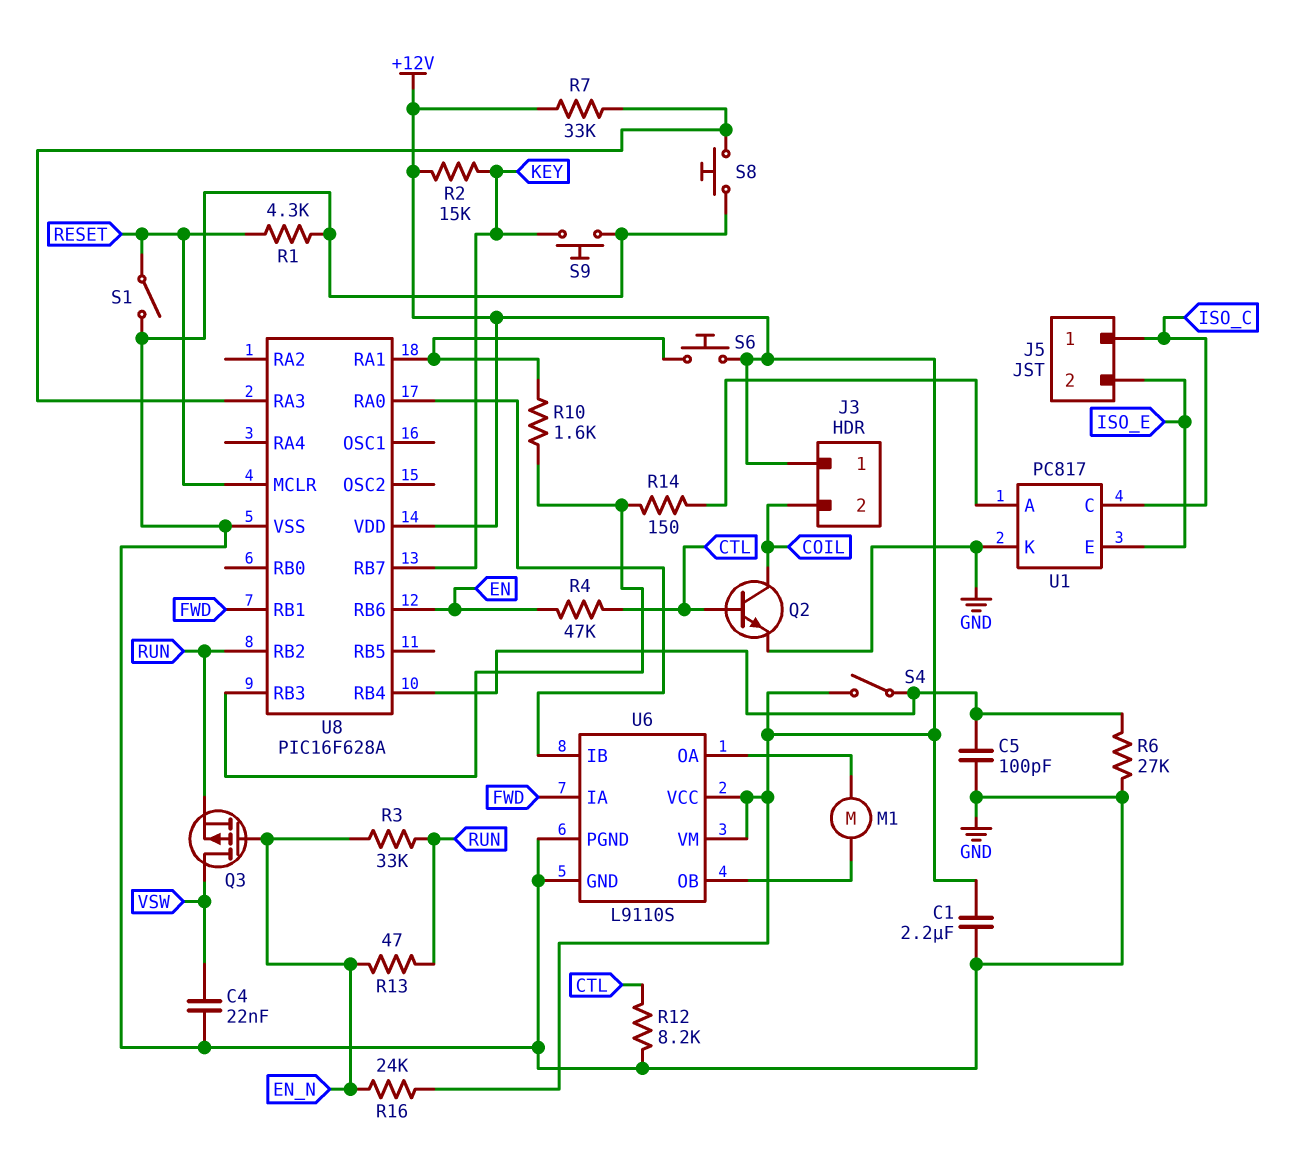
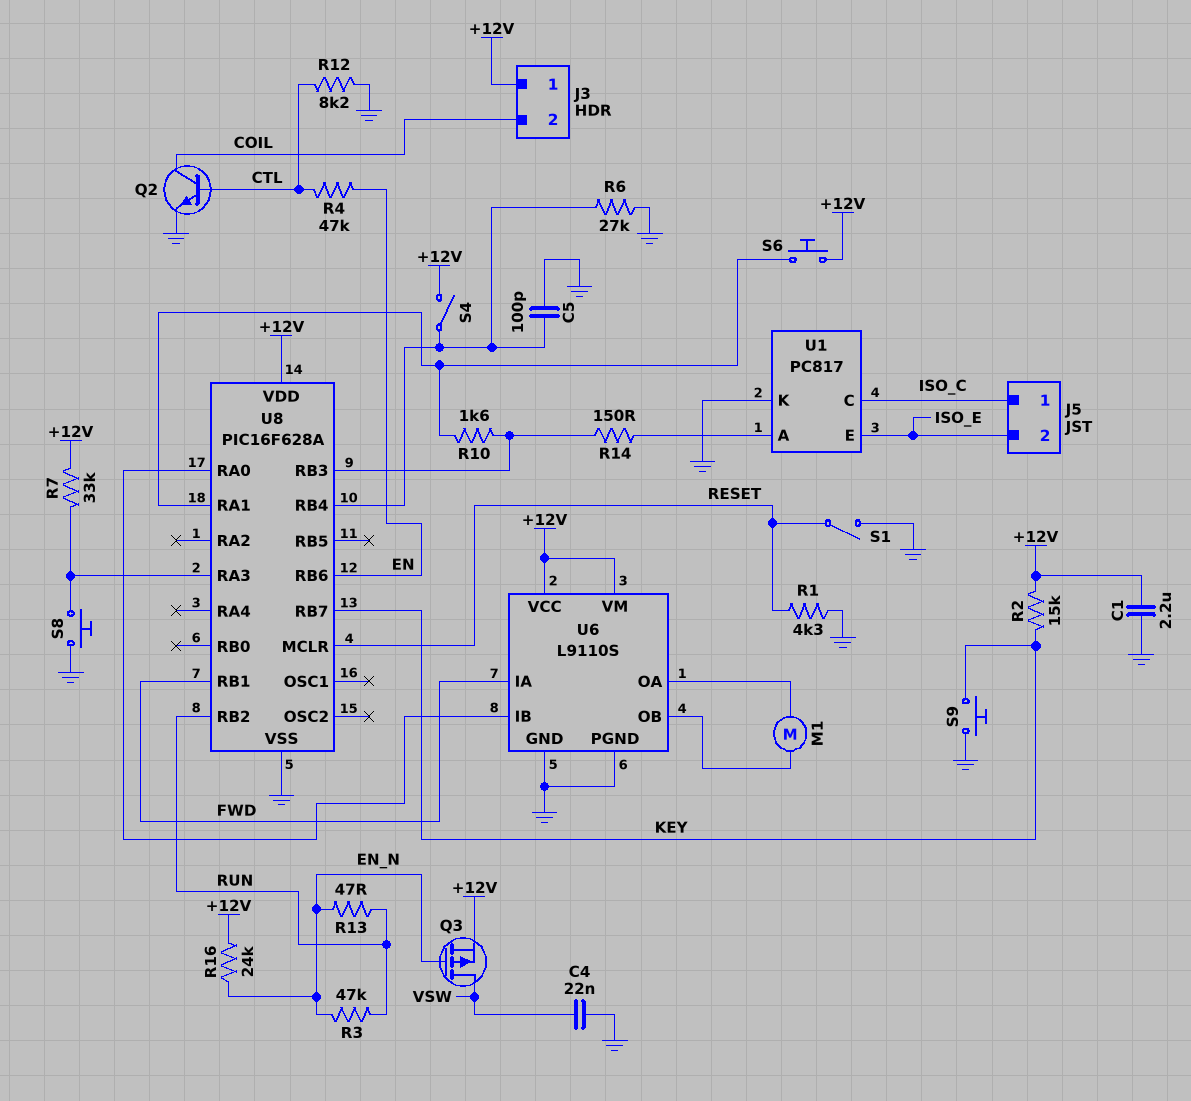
Q3: PMOS (G EN_N, D VSW, S RUN) -> PMOS (G EN_N, D VSW, S +12V)
R3: 33k (EN_N, RUN) -> 47k (EN_N, RUN)

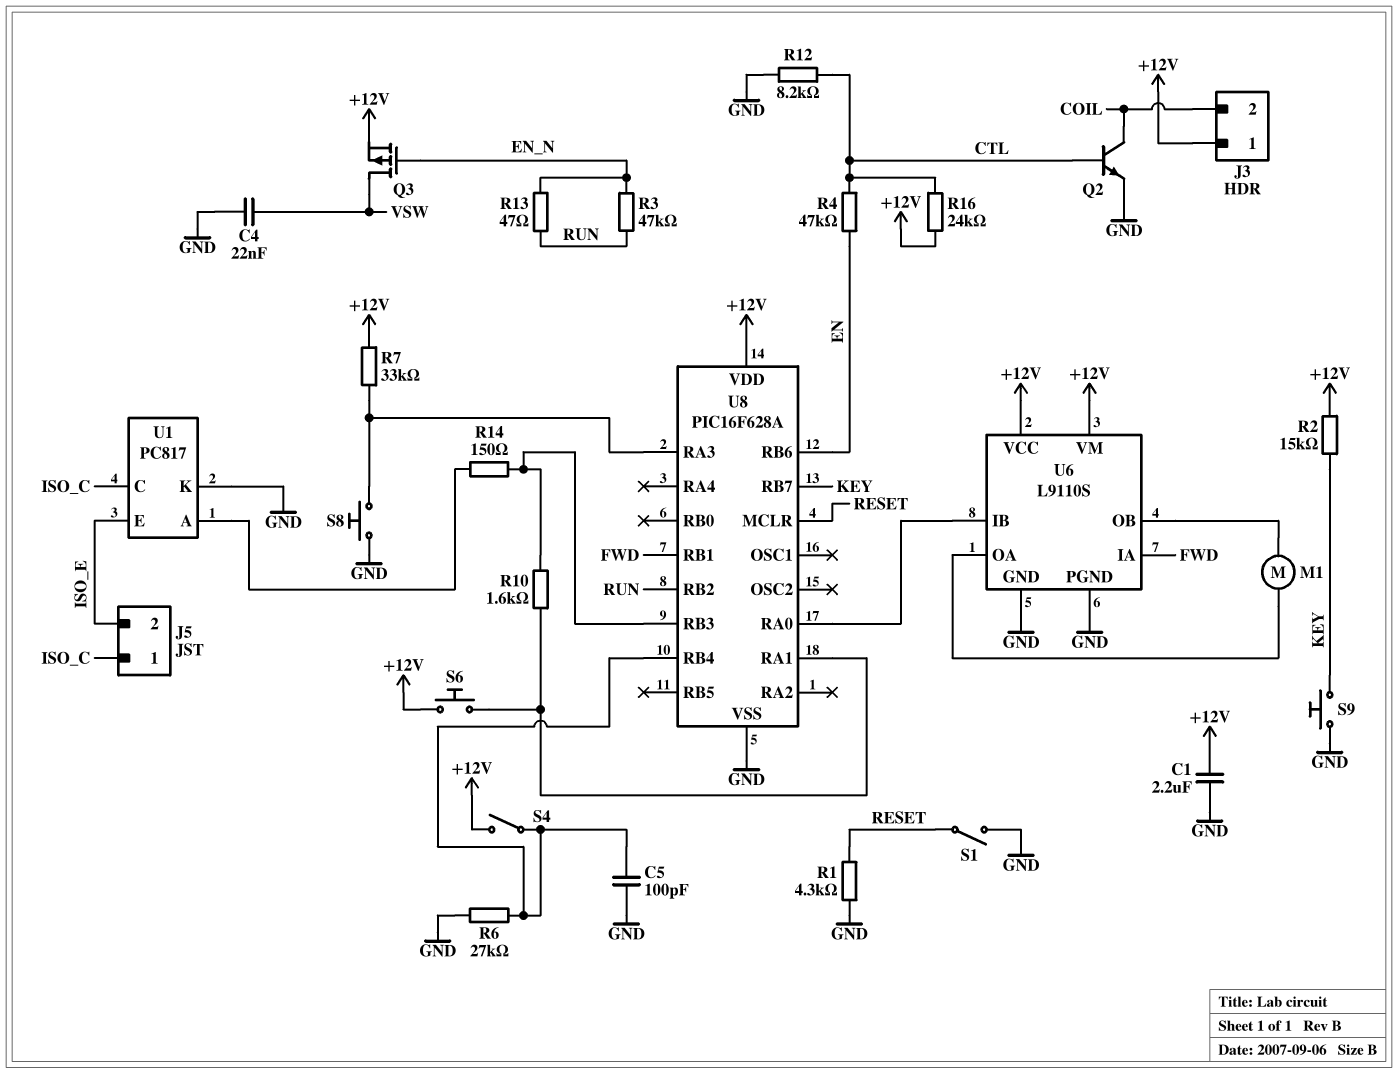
R16: 24k (+12V, EN_N) -> 24k (+12V, CTL)

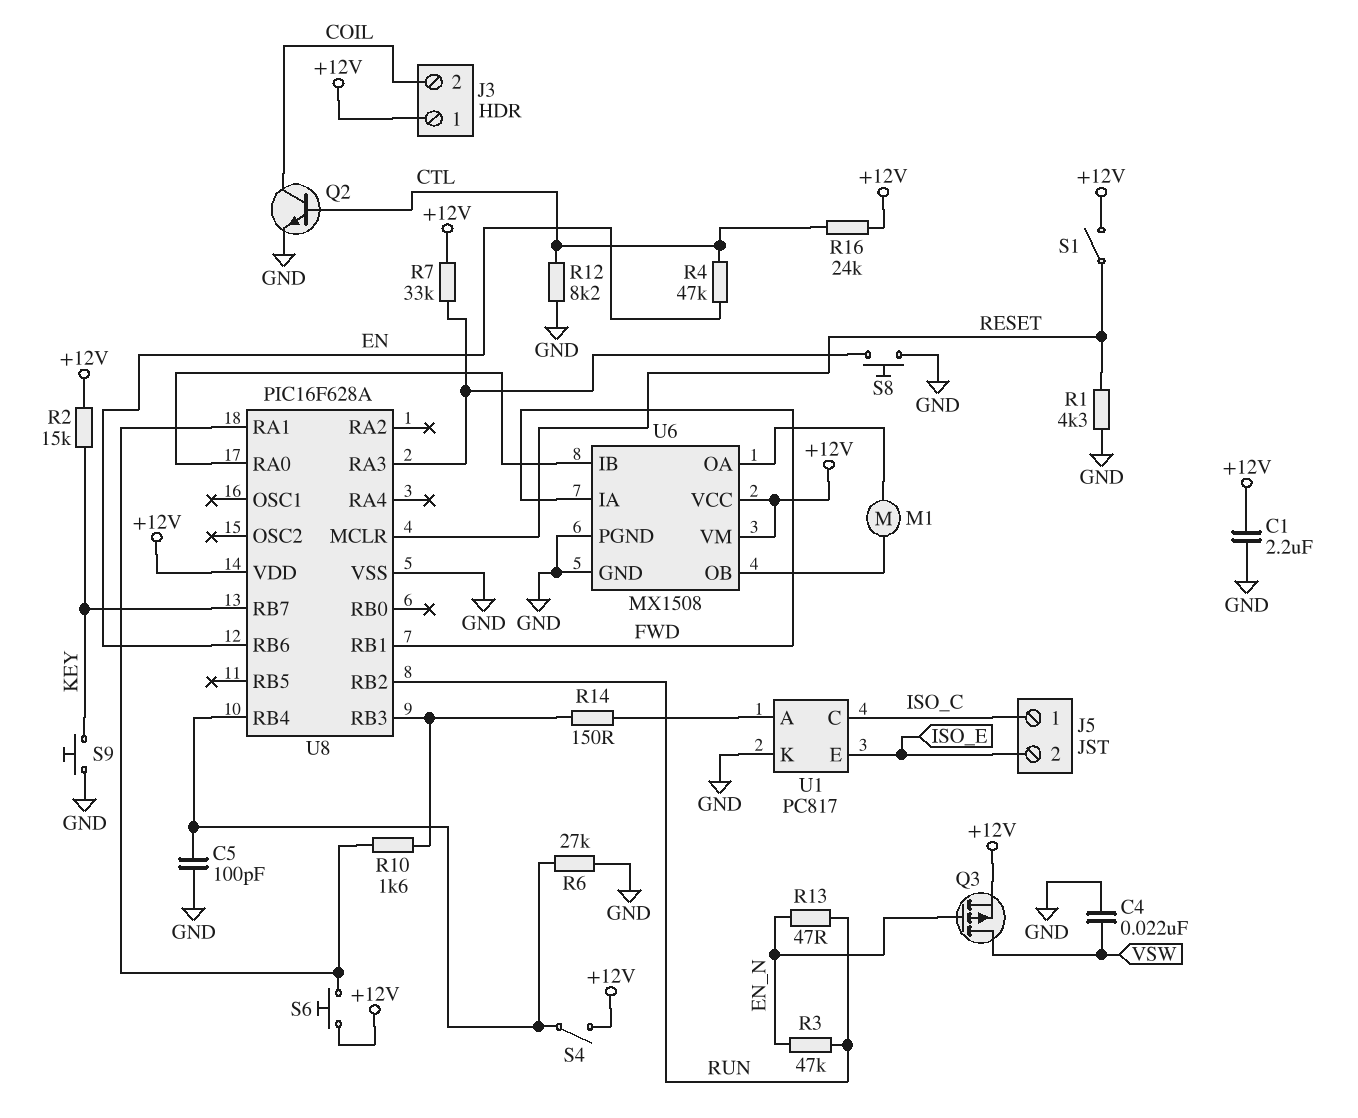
S1: switch (GND, RESET) -> switch (+12V, RESET)
U6: L9110S -> MX1508

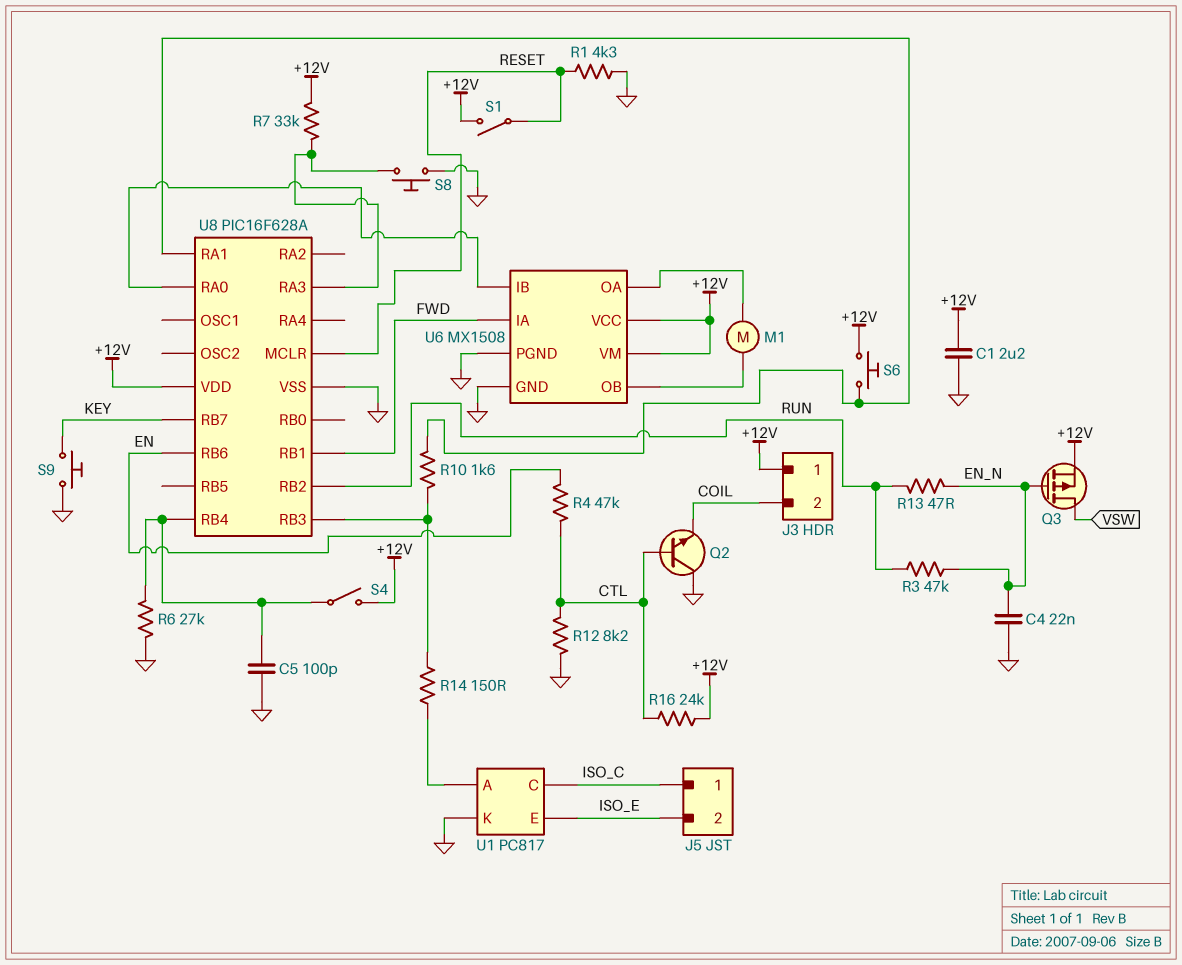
C4: 22nF (GND, VSW) -> 22nF (EN_N, GND)
Q2: NPN (B CTL, C COIL, E GND) -> NPN (B CTL, C GND, E COIL)
R2: 15k (+12V, KEY) -> none

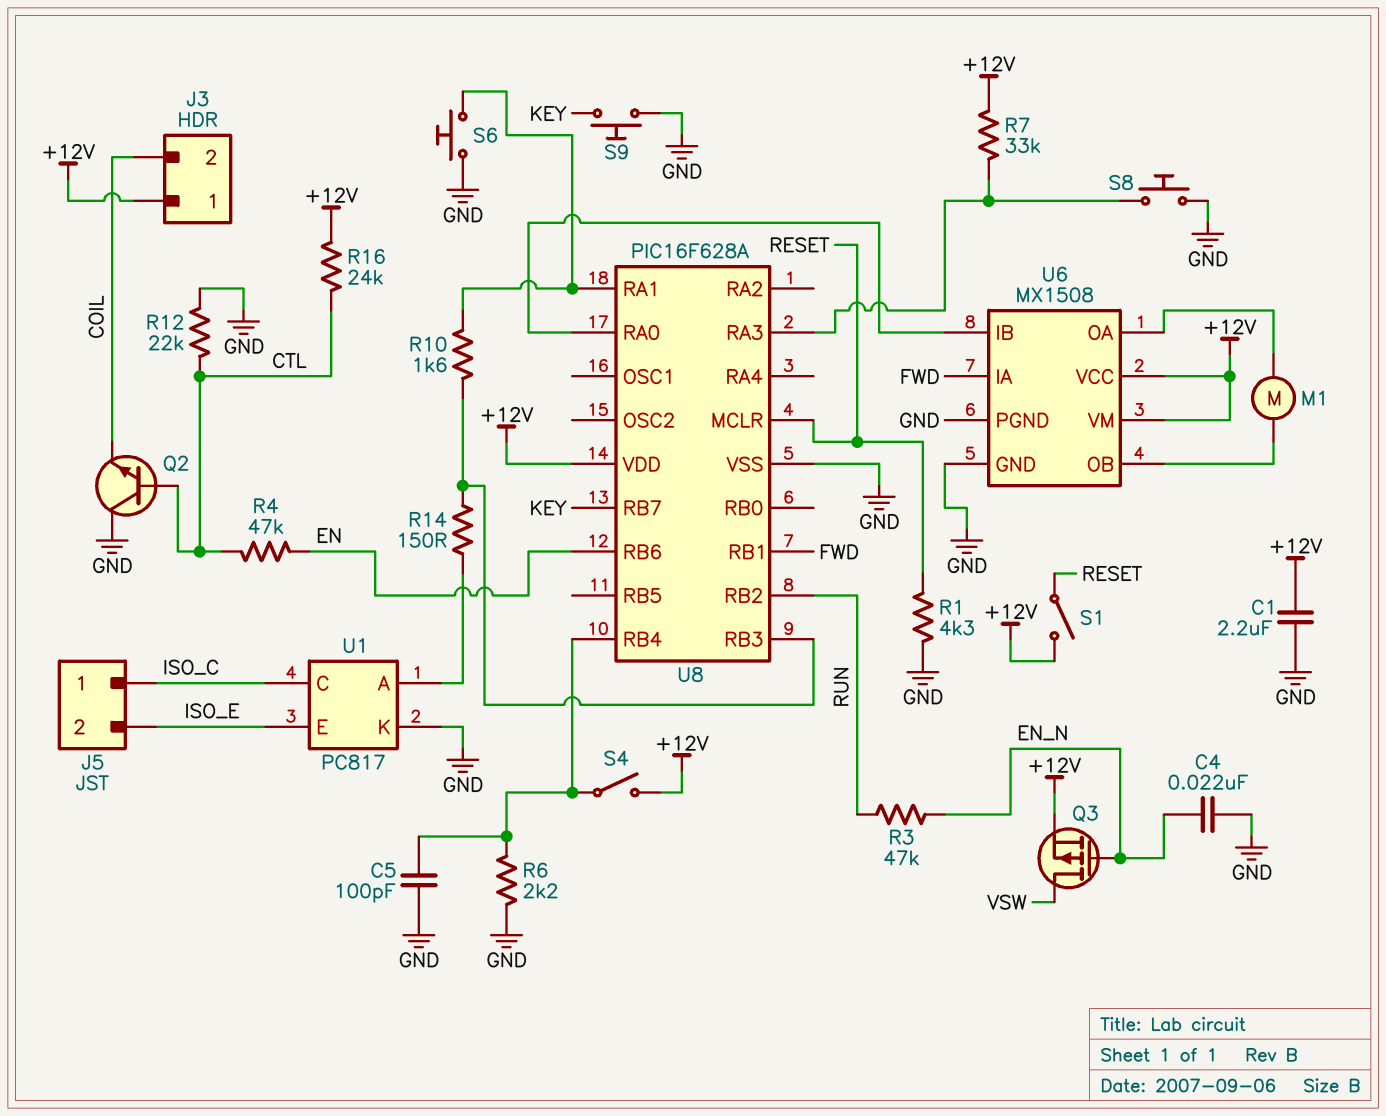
R6: 27k (GND, U8/RB4) -> 2.2k (GND, U8/RB4)
R12: 8.2k (CTL, GND) -> 22k (CTL, GND)
R13: 47 (EN_N, RUN) -> none
S6: button (+12V, U8/RA1) -> button (GND, U8/RA1)

